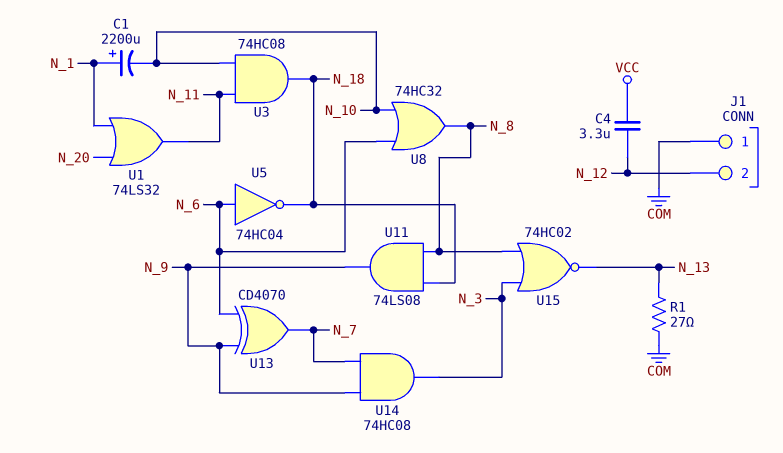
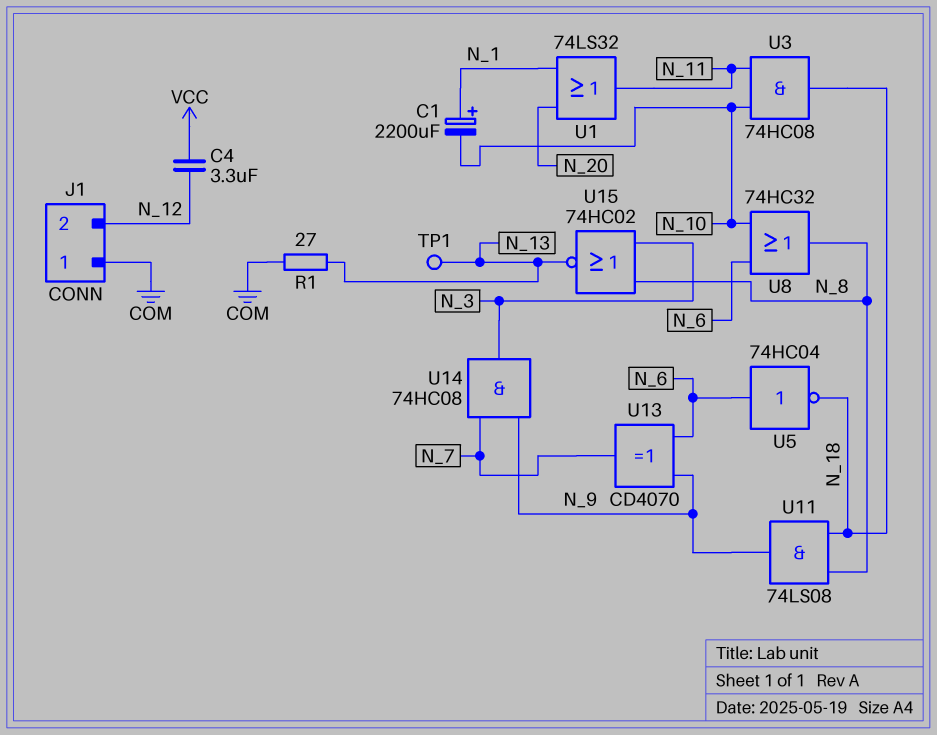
TP1: none -> test point (N_13)

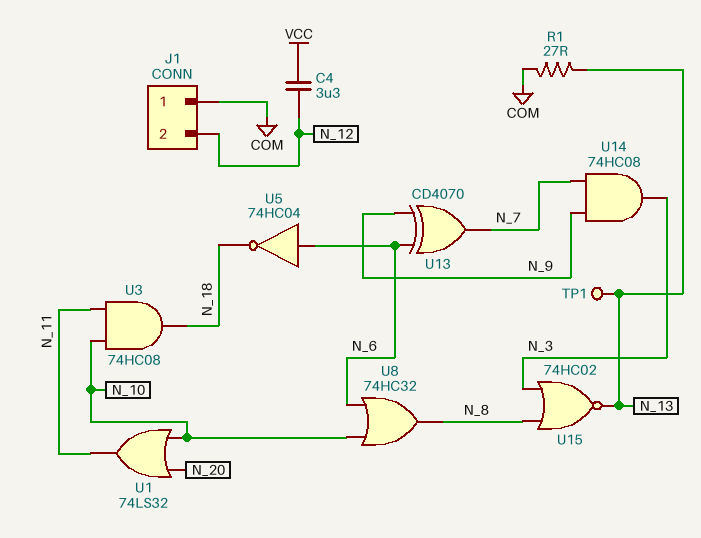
C1: 2200uF (plus N_1, minus N_10) -> none
U1: OR 74LS32 (in N_1, in N_20, out N_11) -> OR 74LS32 (in N_10, in N_20, out N_11)
U11: AND 74LS08 (in N_8, in N_18, out N_9) -> none

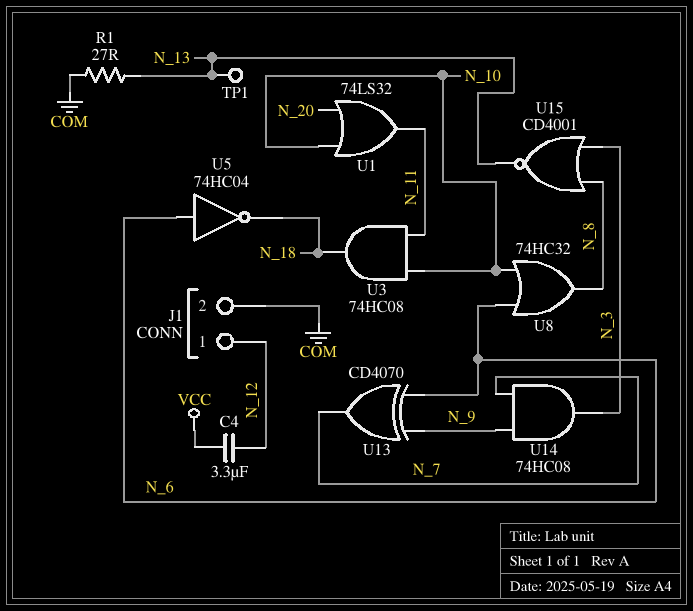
J1 pin 1: COM -> N_12
J1 pin 2: N_12 -> COM
U15: NOR 74HC02 (in N_3, in N_8, out N_13) -> NOR CD4001 (in N_3, in N_8, out N_13)

